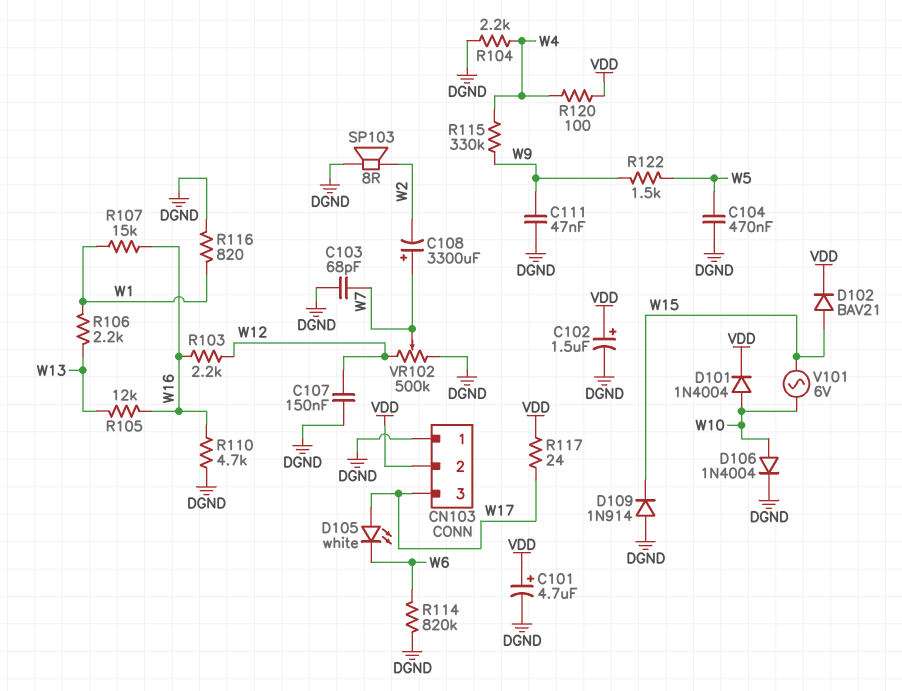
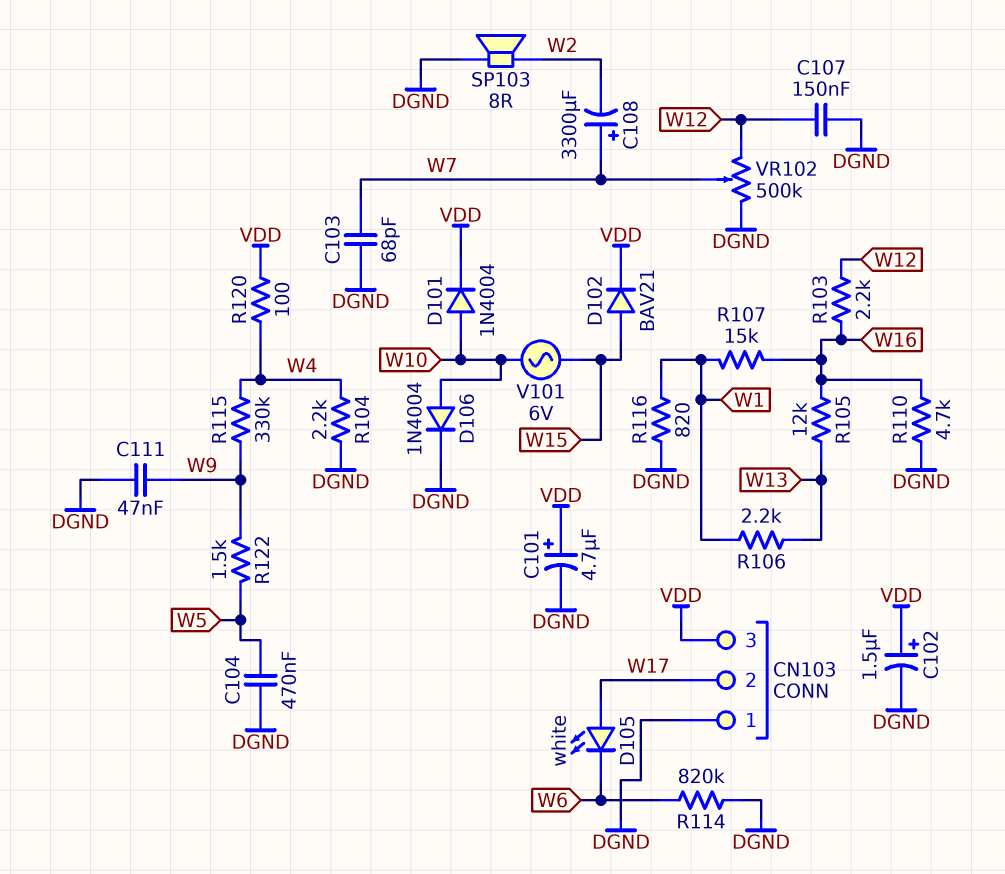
CN103 pin 2: VDD -> W17
CN103 pin 3: W17 -> VDD
D109: diode 1N914 (A DGND, K W15) -> none
R117: 24 (VDD, W17) -> none

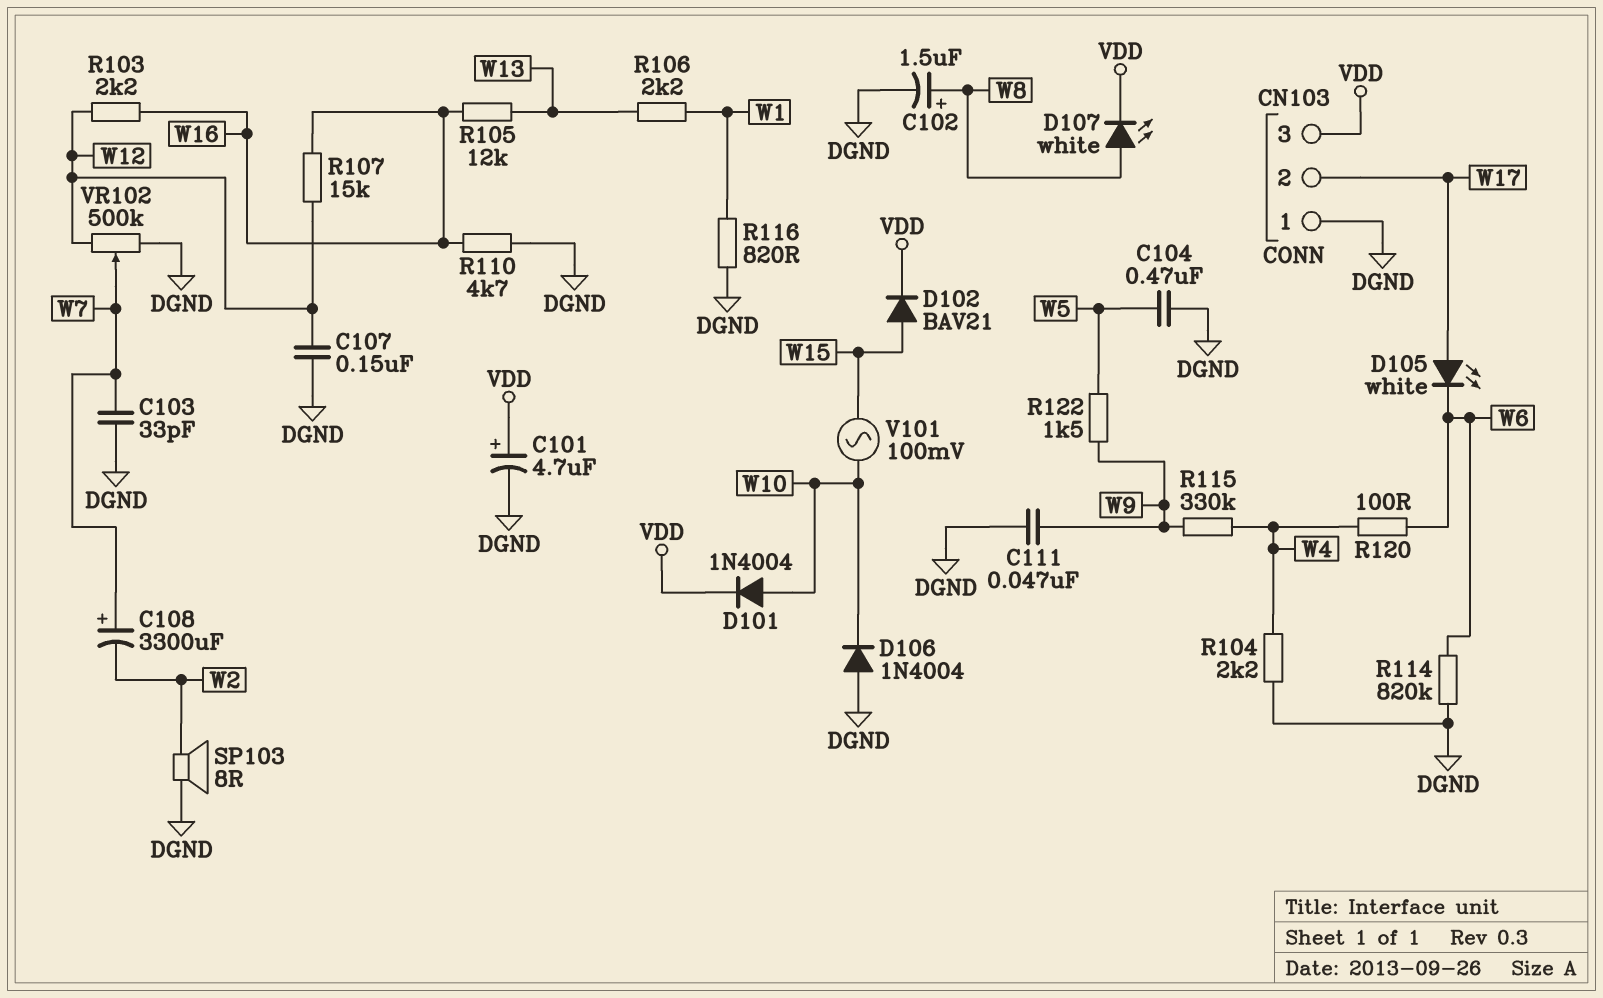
C102: 1.5uF (plus VDD, minus DGND) -> 1.5uF (plus W8, minus DGND)
C103: 68pF (DGND, W7) -> 33pF (DGND, W7)
D106: diode 1N4004 (A W10, K DGND) -> diode 1N4004 (A DGND, K W10)
D107: none -> LED white (A W8, K VDD)
R107: 15k (W1, W16) -> 15k (W12, W16)
R120: 100 (VDD, W4) -> 100 (W4, W6)
V101: AC 6V (W10, W15) -> AC 100mV (W10, W15)

